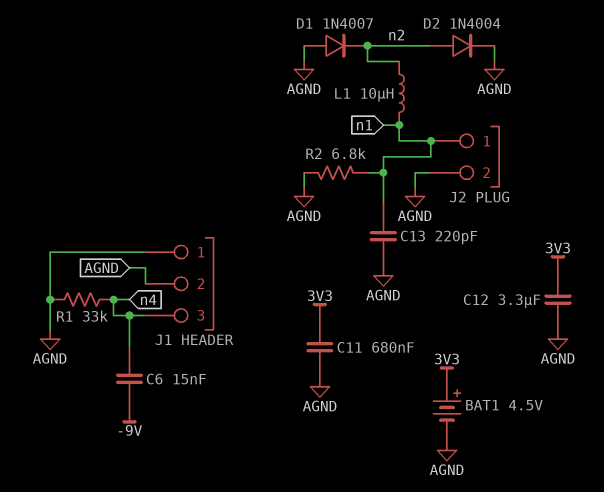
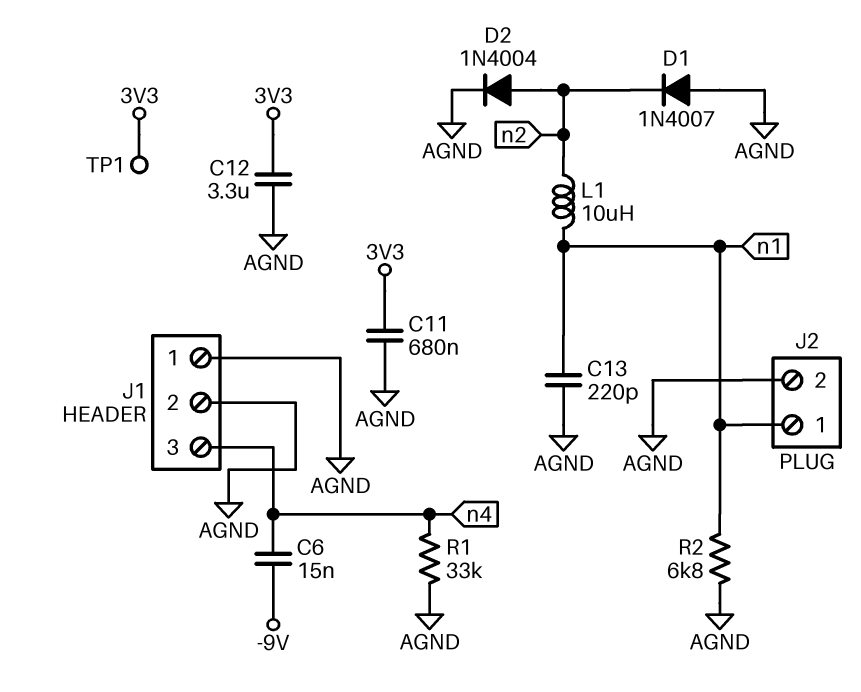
BAT1: 4.5V (plus 3V3, minus AGND) -> none
TP1: none -> test point (3V3)

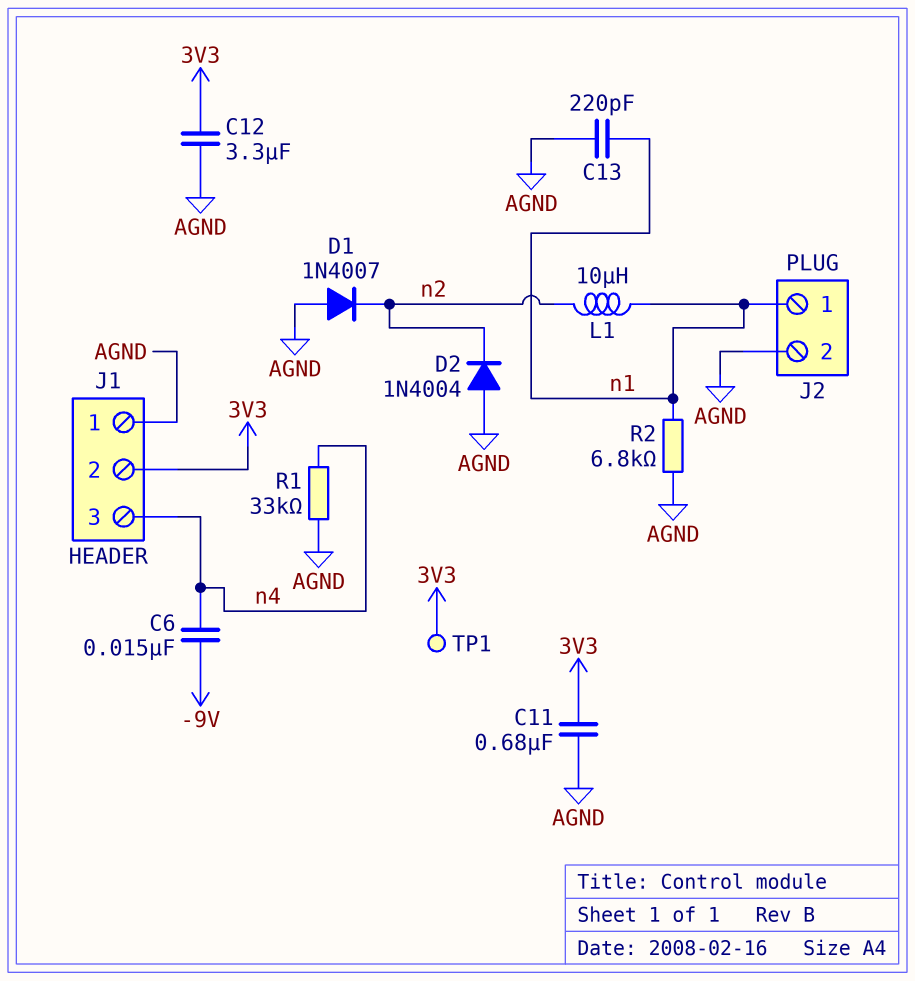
D2: diode 1N4004 (A n2, K AGND) -> diode 1N4004 (A AGND, K n2)
J1 pin 2: AGND -> 3V3

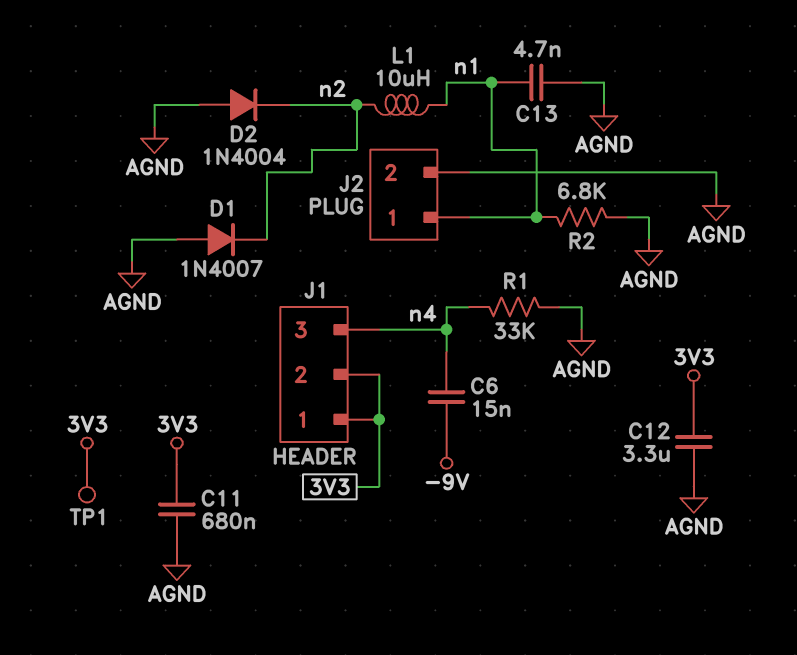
C13: 220pF (AGND, n1) -> 4.7nF (AGND, n1)
J1 pin 1: AGND -> 3V3

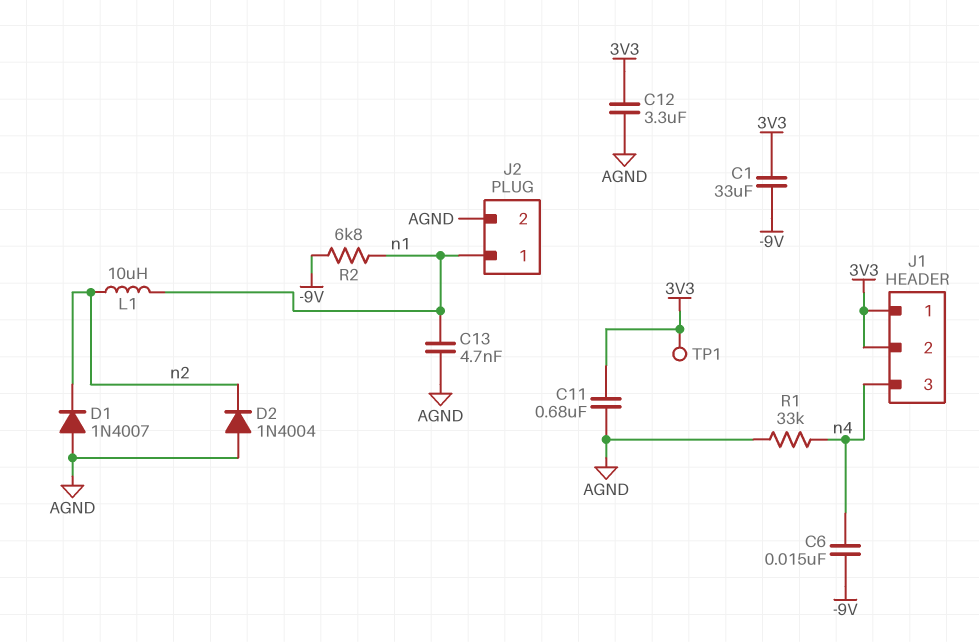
C1: none -> 33uF (-9V, 3V3)
R2: 6.8k (AGND, n1) -> 6.8k (-9V, n1)

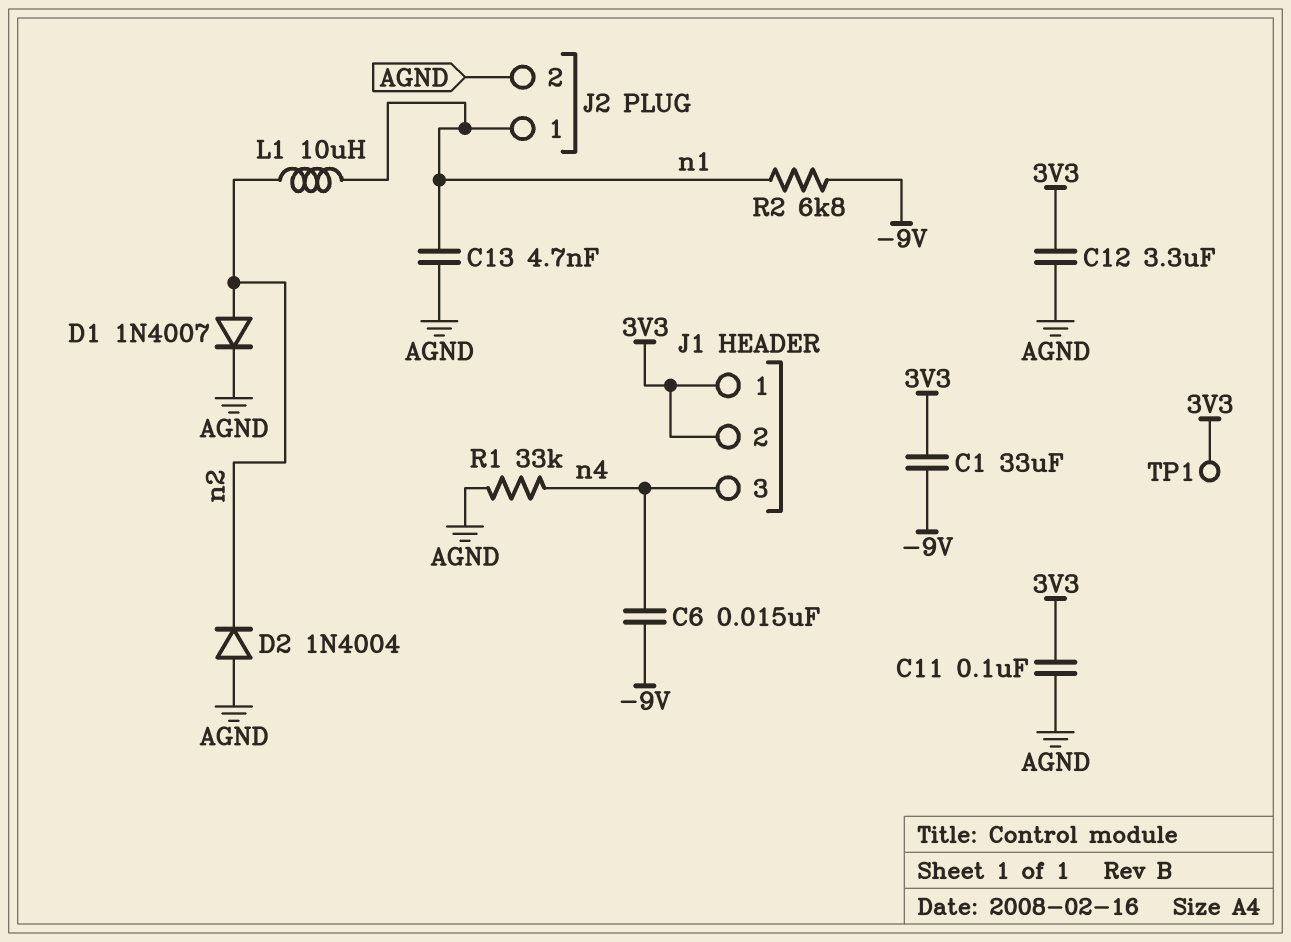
C11: 680nF (3V3, AGND) -> 100nF (3V3, AGND)
D1: diode 1N4007 (A AGND, K n2) -> diode 1N4007 (A n2, K AGND)

